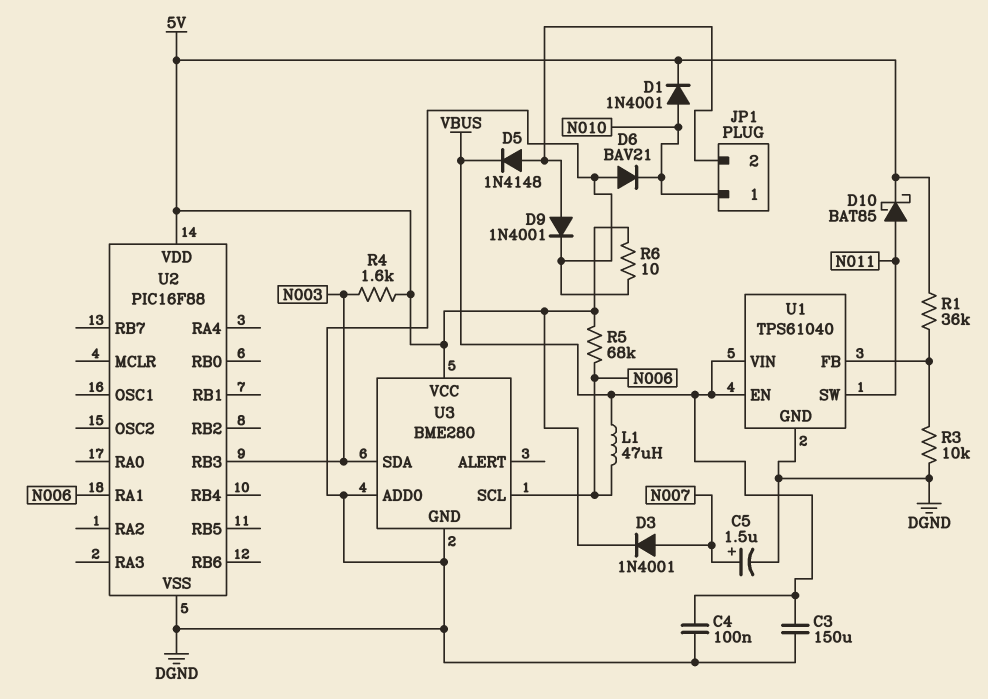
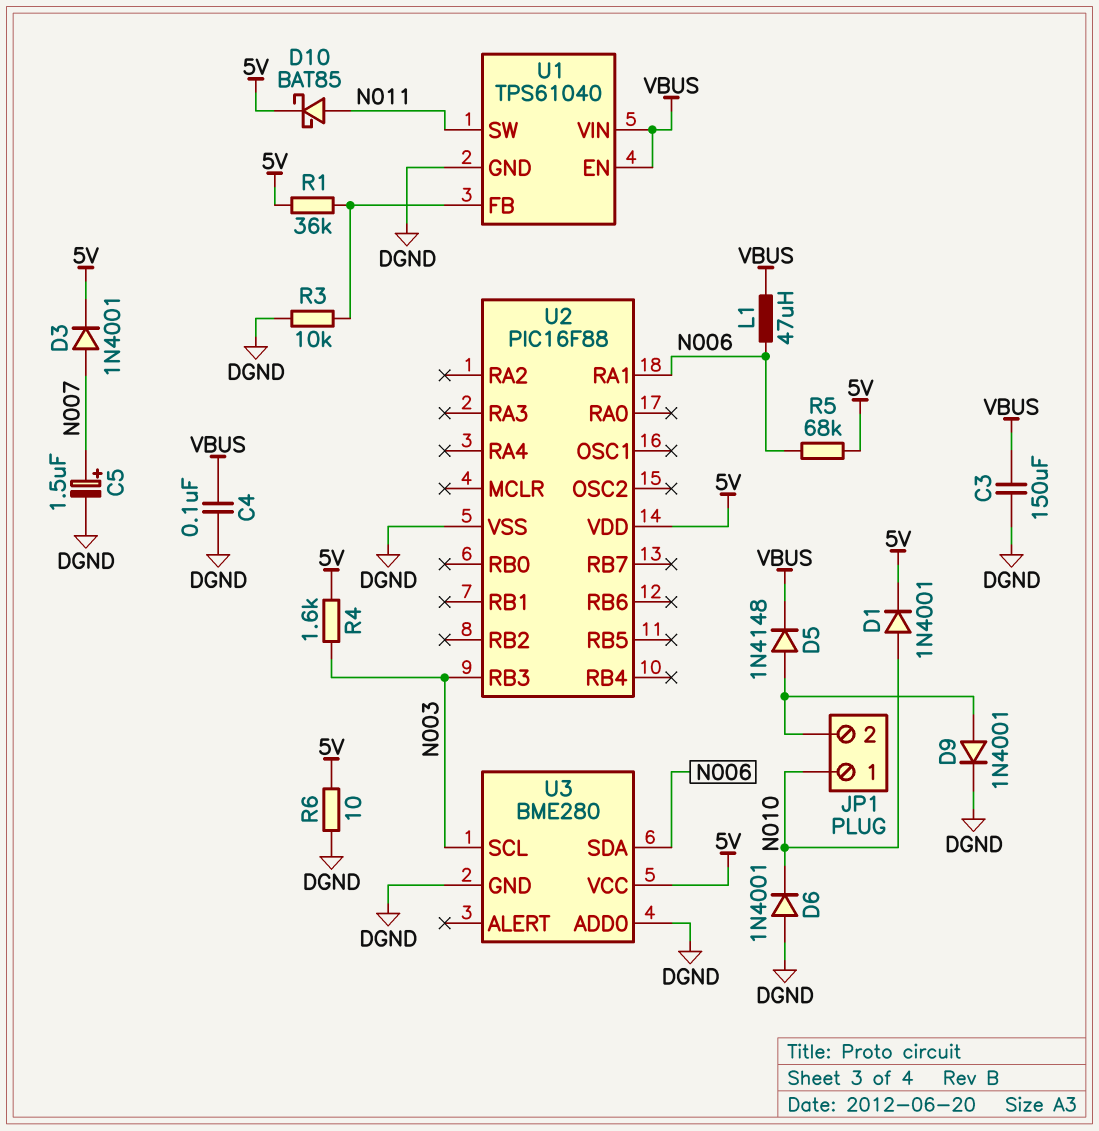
D6: diode BAV21 (A DGND, K N010) -> diode 1N4001 (A DGND, K N010)
U3 pin SCL: N006 -> N003
U3 pin SDA: N003 -> N006

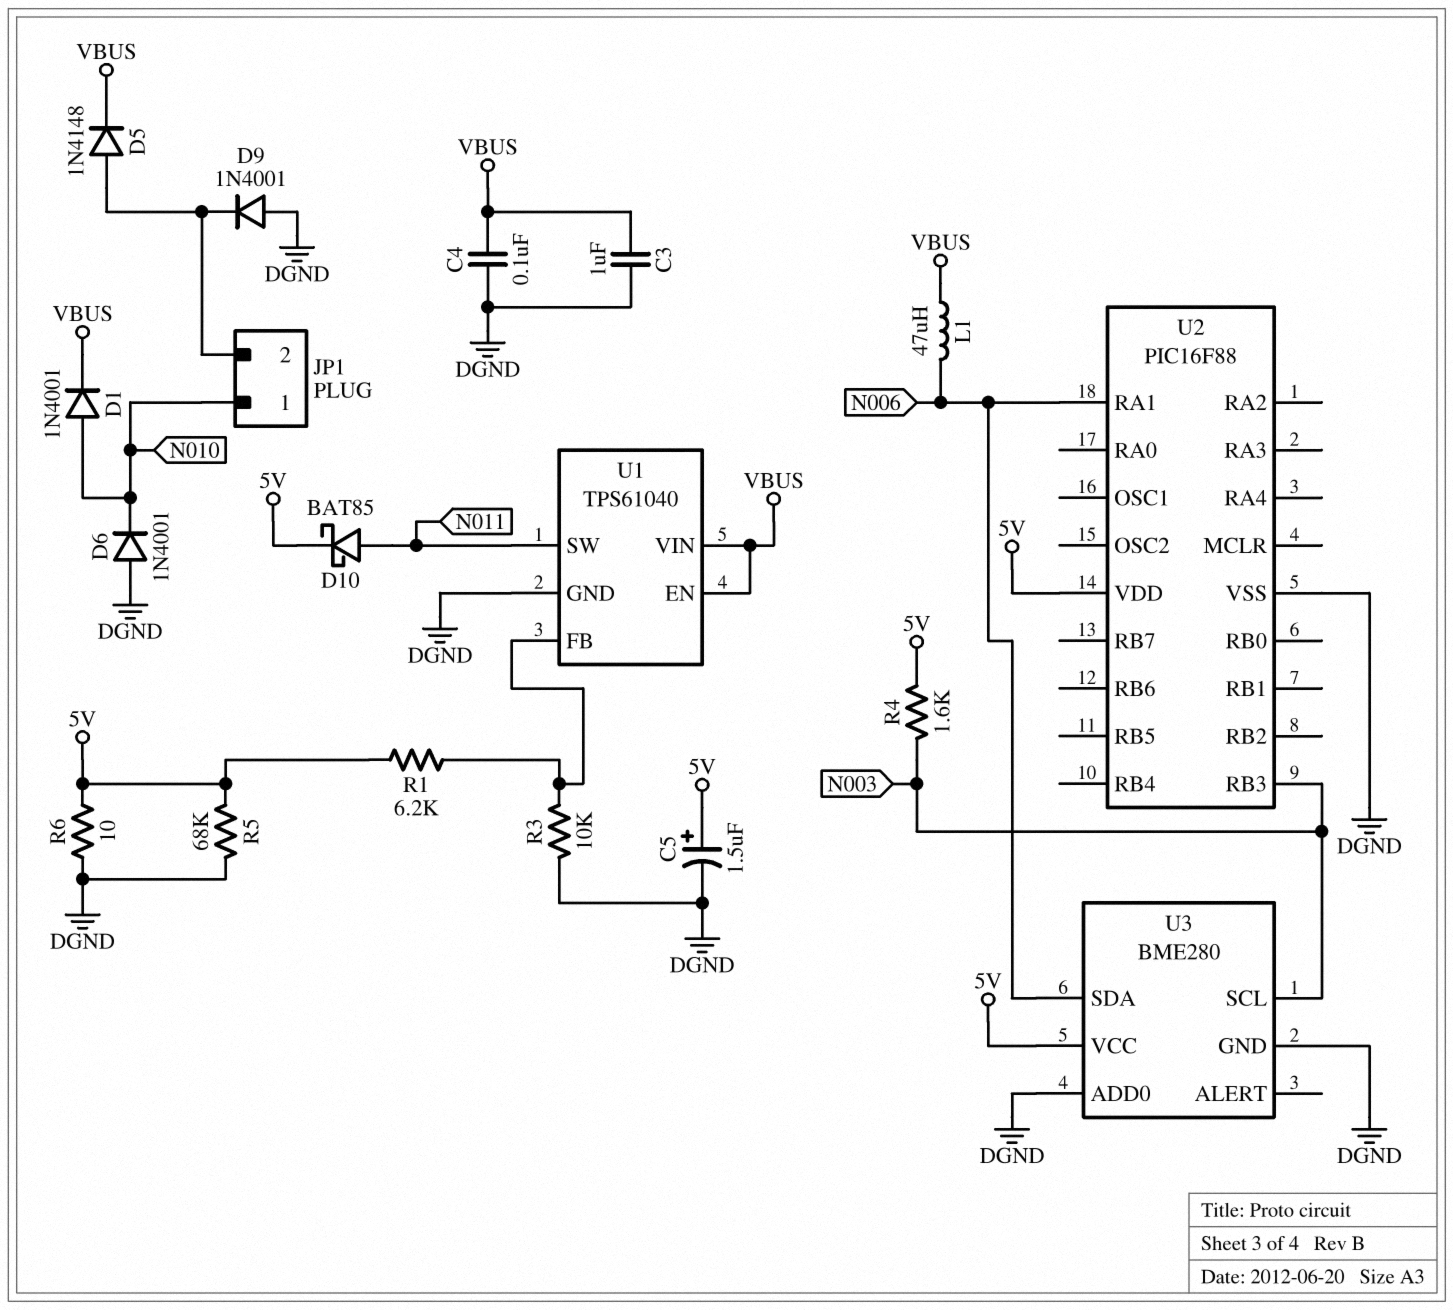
C3: 150uF (DGND, VBUS) -> 1uF (DGND, VBUS)
C5: 1.5uF (plus N007, minus DGND) -> 1.5uF (plus 5V, minus DGND)
D1: diode 1N4001 (A N010, K 5V) -> diode 1N4001 (A N010, K VBUS)
D3: diode 1N4001 (A N007, K 5V) -> none
D9: diode 1N4001 (A JP1/2, K DGND) -> diode 1N4001 (A DGND, K JP1/2)
R1: 36k (5V, U1/FB) -> 6.2k (5V, U1/FB)
R5: 68k (5V, N006) -> 68k (5V, DGND)

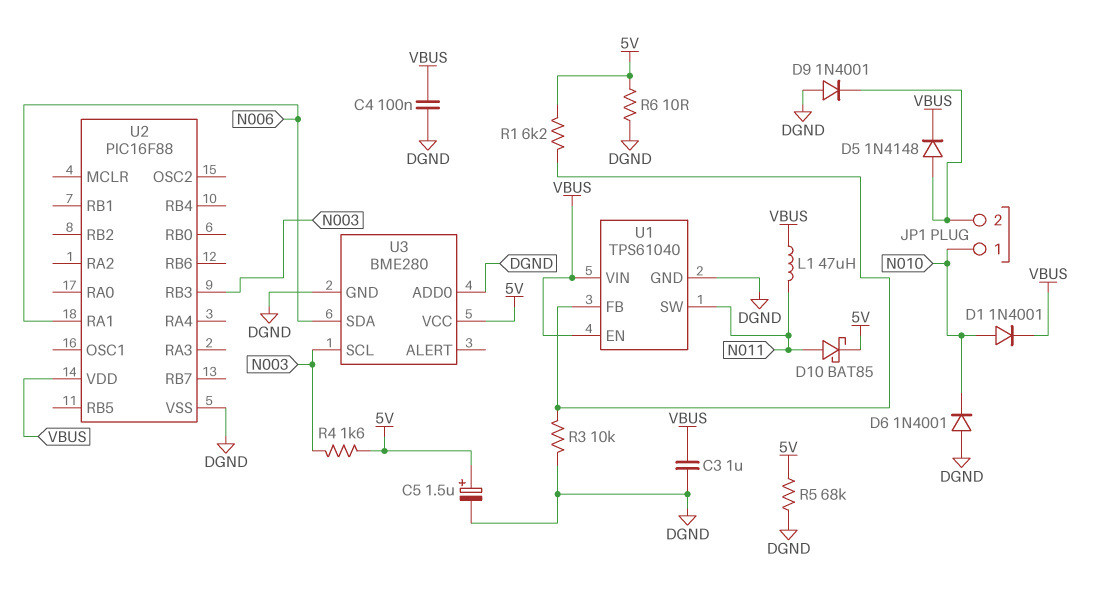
L1: 47uH (N006, VBUS) -> 47uH (N011, VBUS)
U2 pin VDD: 5V -> VBUS

